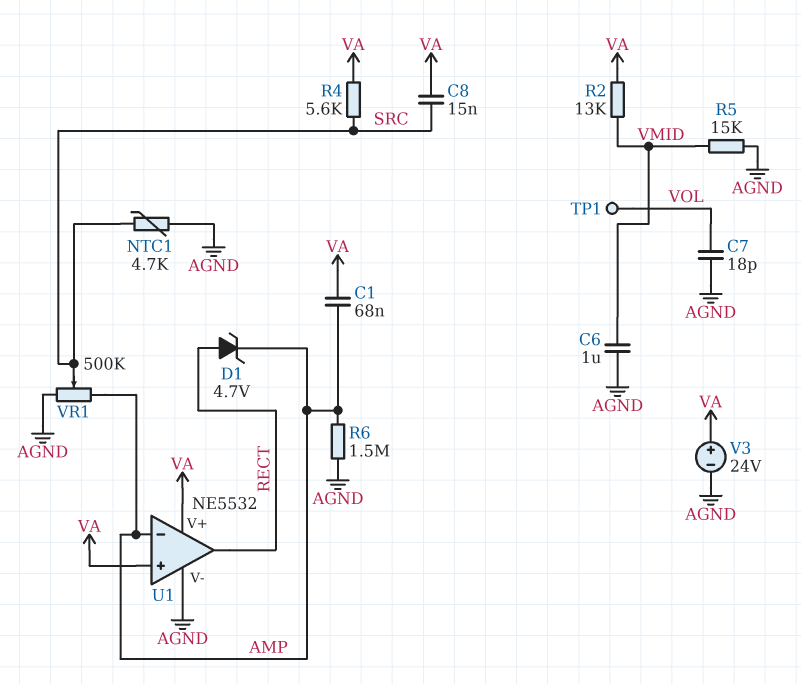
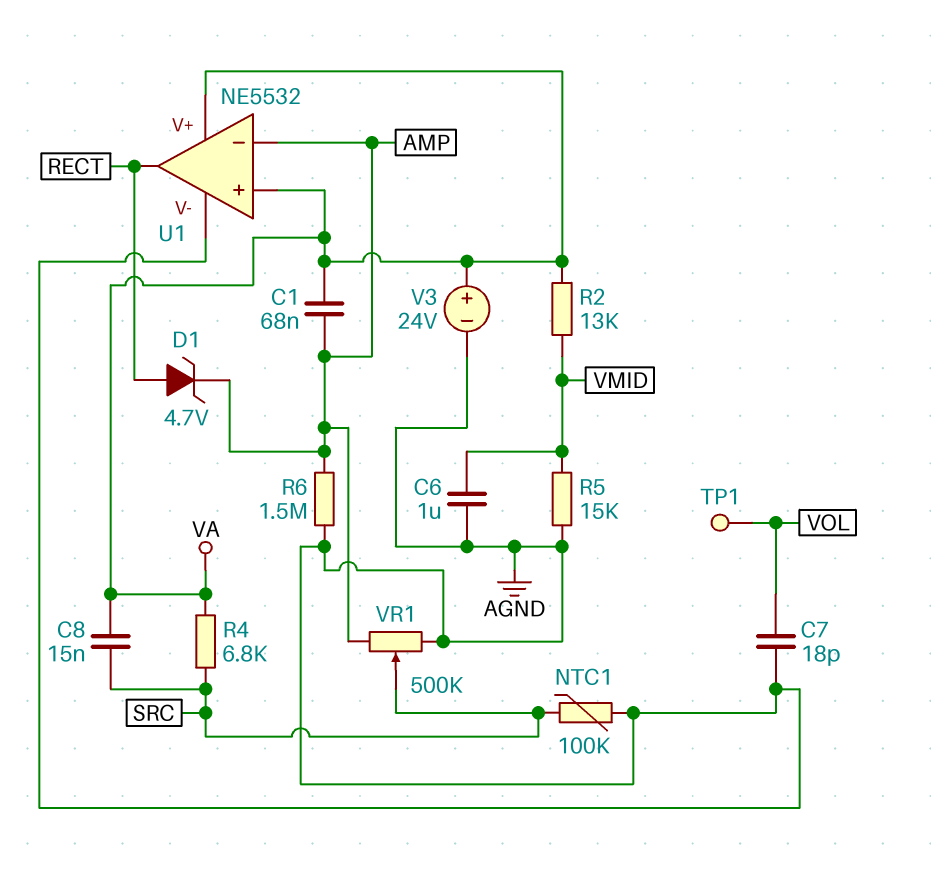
NTC1: 4.7k (AGND, SRC) -> 100k (AGND, SRC)
R4: 5.6k (SRC, VA) -> 6.8k (SRC, VA)

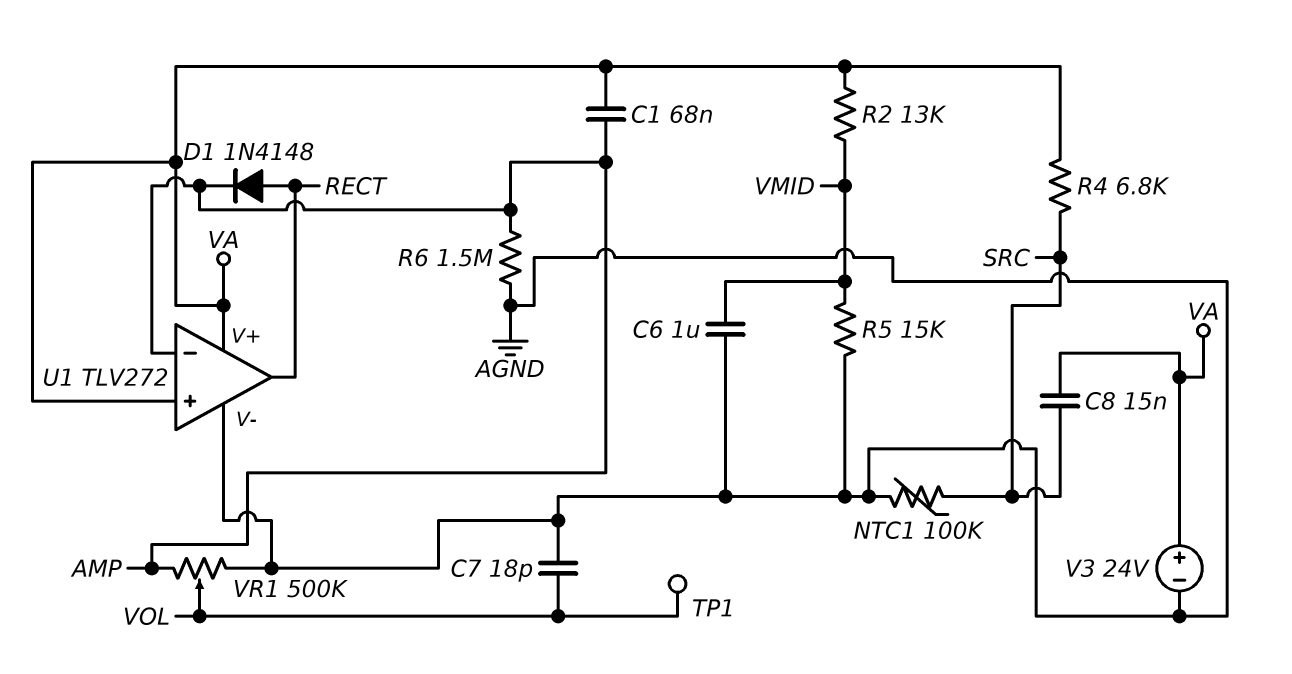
D1: zener 4.7V (A RECT, K AMP) -> diode 1N4148 (A RECT, K AMP)
U1: NE5532 -> TLV272
VR1: 500k (AGND, AMP, wiper SRC) -> 500k (AGND, AMP, wiper VOL)

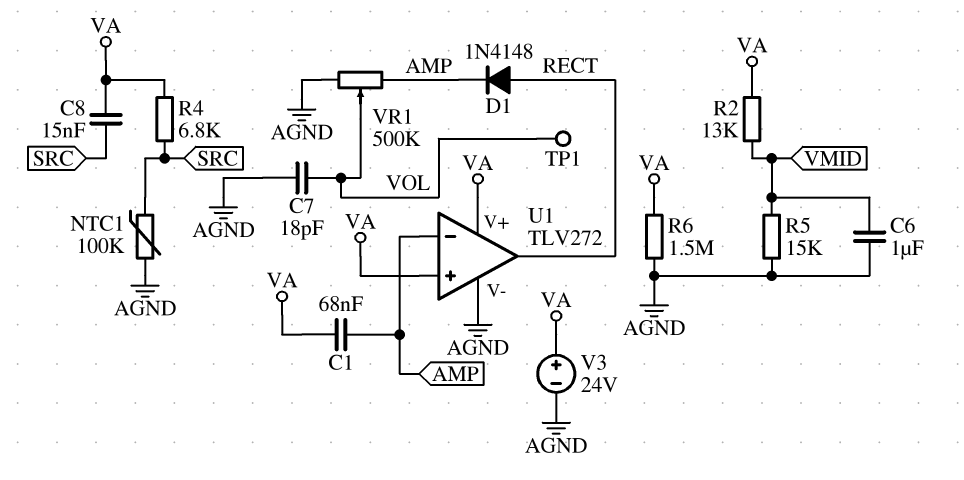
R6: 1.5M (AGND, AMP) -> 1.5M (AGND, VA)

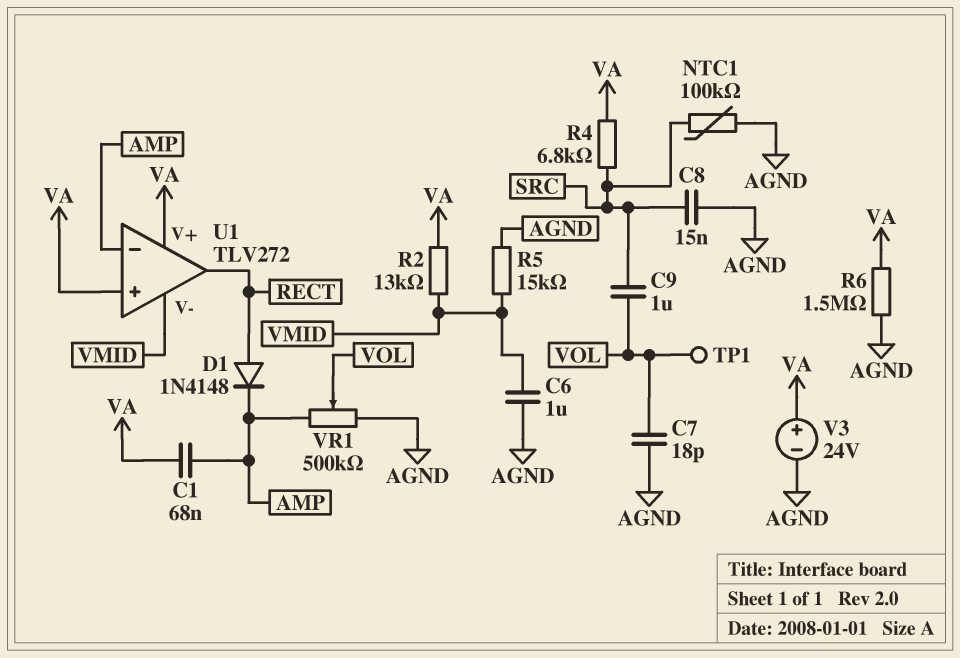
C8: 15nF (SRC, VA) -> 15nF (AGND, SRC)
C9: none -> 1uF (SRC, VOL)
U1 pin V-: AGND -> VMID

